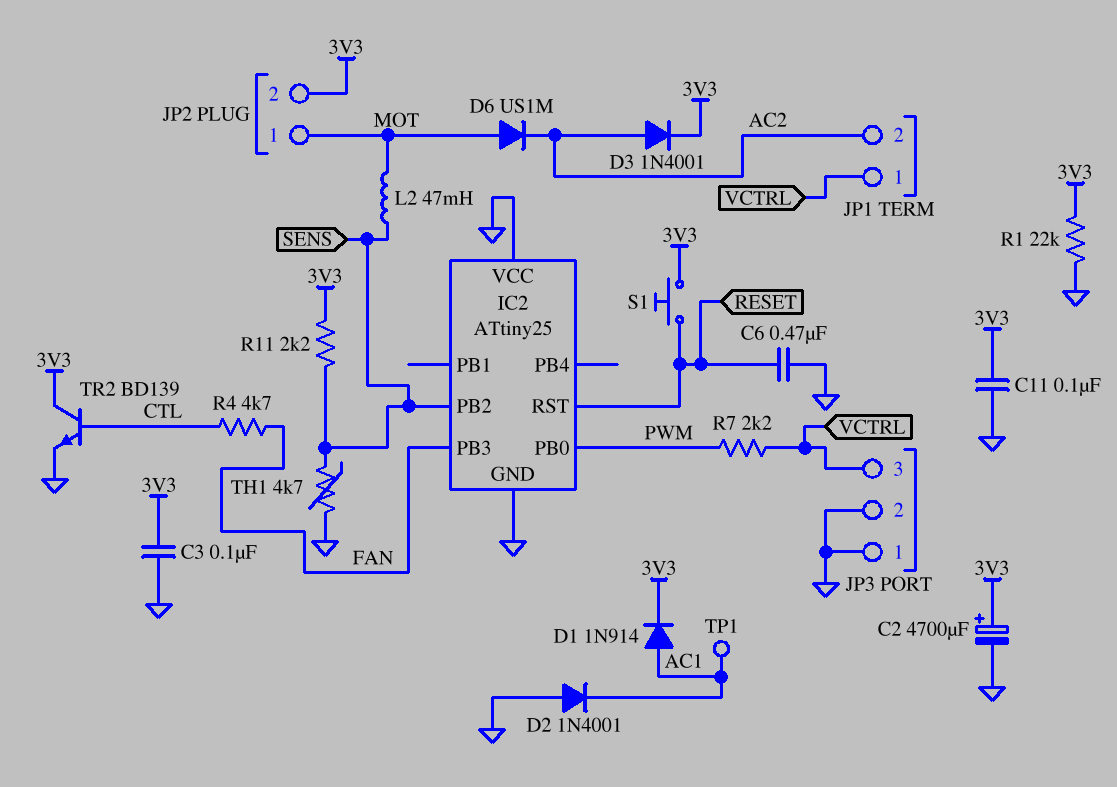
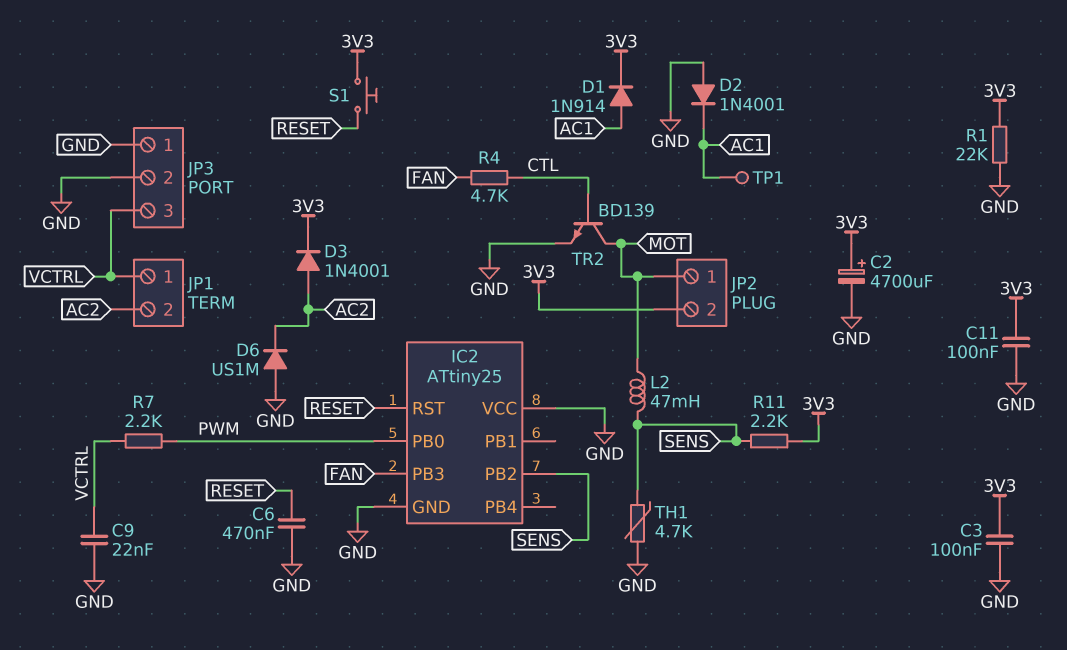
C9: none -> 22nF (GND, VCTRL)
D6: diode US1M (A MOT, K AC2) -> diode US1M (A GND, K AC2)
TR2: NPN BD139 (B CTL, C 3V3, E GND) -> NPN BD139 (B CTL, C MOT, E GND)

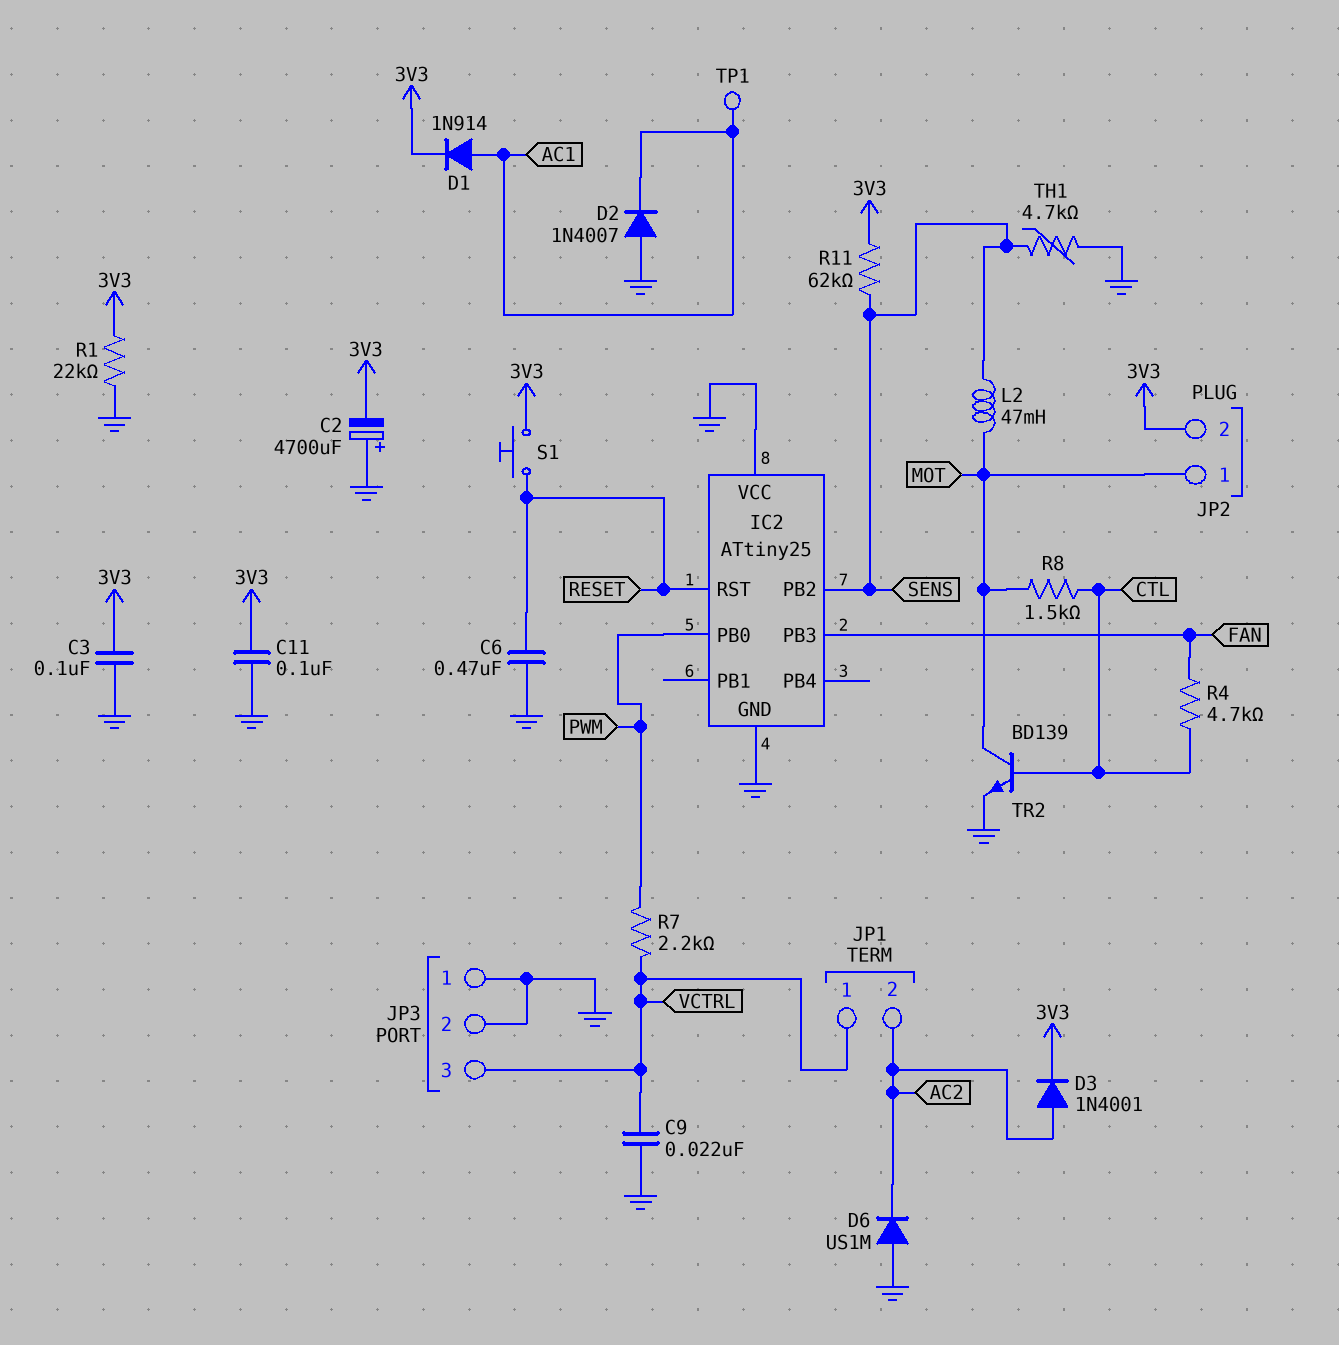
C2: 4700uF (plus 3V3, minus GND) -> 4700uF (plus GND, minus 3V3)
D2: diode 1N4001 (A GND, K AC1) -> diode 1N4007 (A GND, K AC1)
R8: none -> 1.5k (CTL, MOT)
R11: 2.2k (3V3, SENS) -> 62k (3V3, SENS)

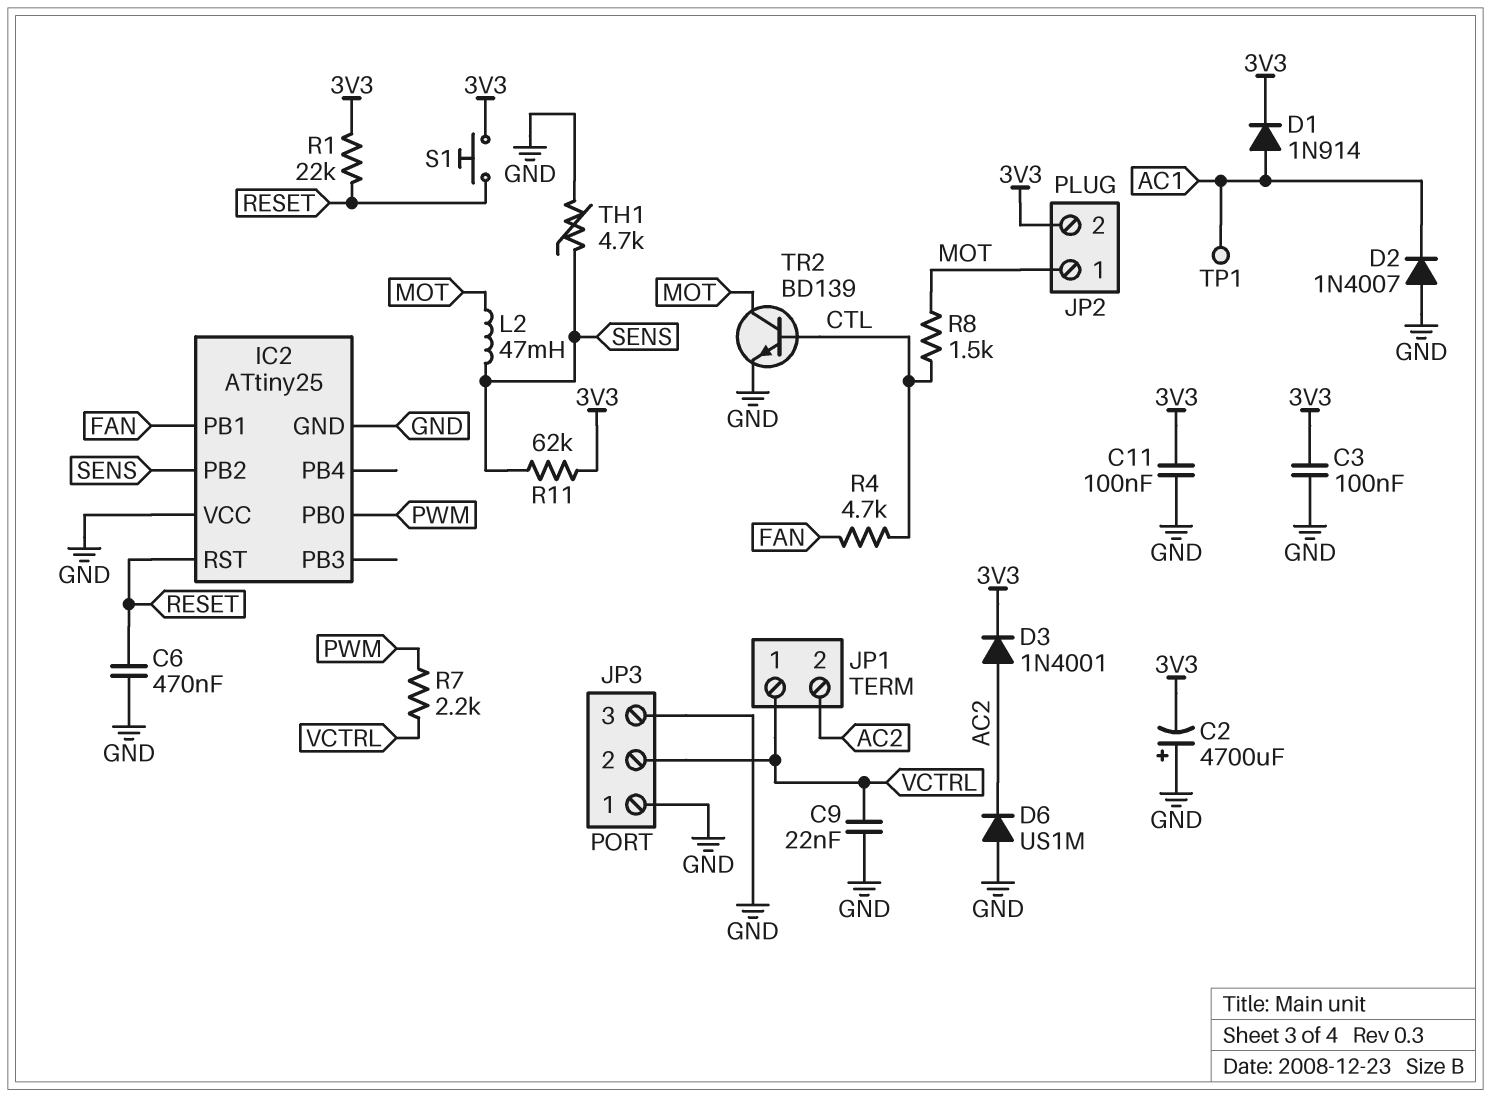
IC2 pin PB1: none -> FAN
IC2 pin PB3: FAN -> none
JP3 pin 2: GND -> VCTRL
JP3 pin 3: VCTRL -> GND
R1: 22k (3V3, GND) -> 22k (3V3, RESET)

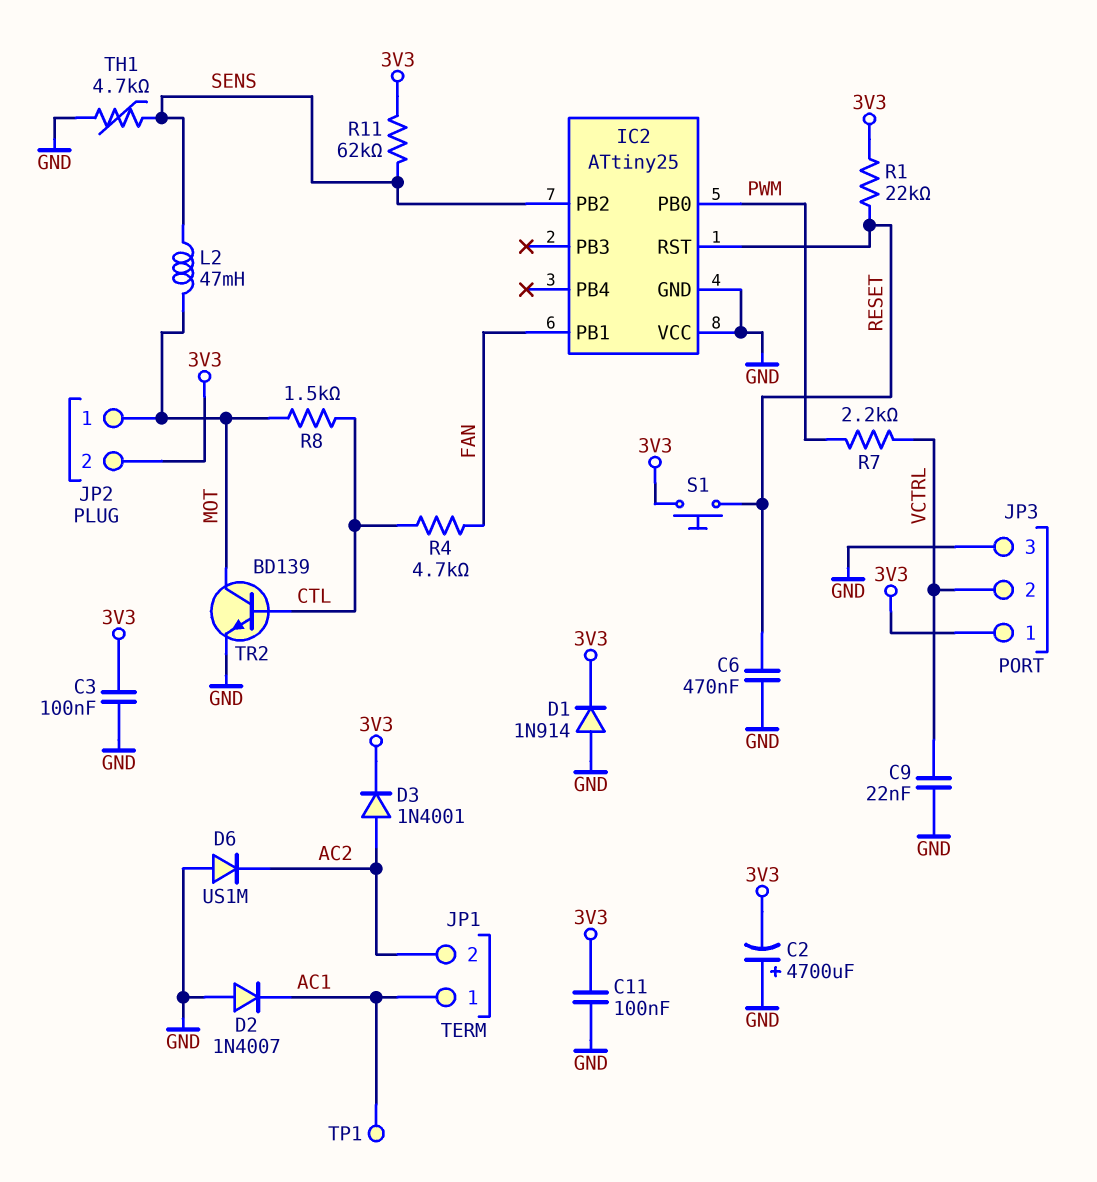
D1: diode 1N914 (A AC1, K 3V3) -> diode 1N914 (A GND, K 3V3)
JP1 pin 1: VCTRL -> AC1
JP3 pin 1: GND -> 3V3

